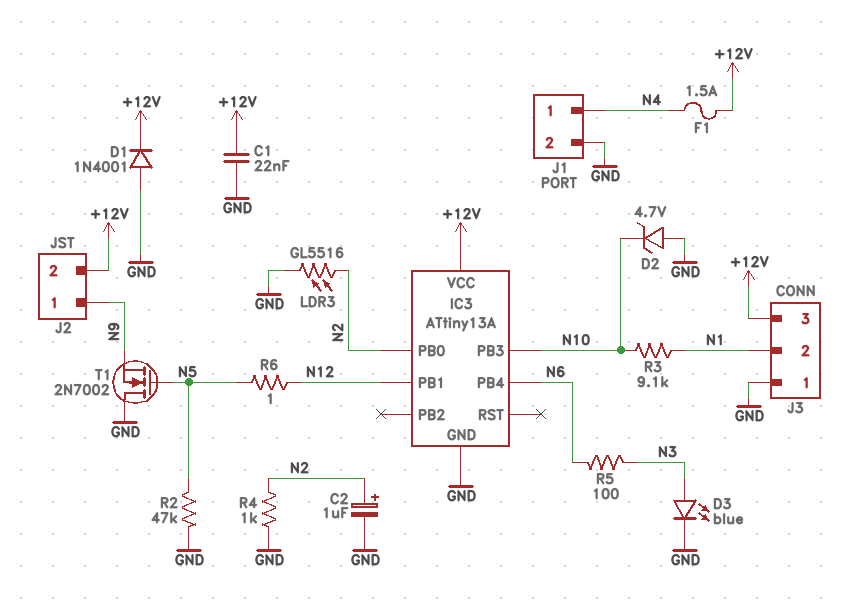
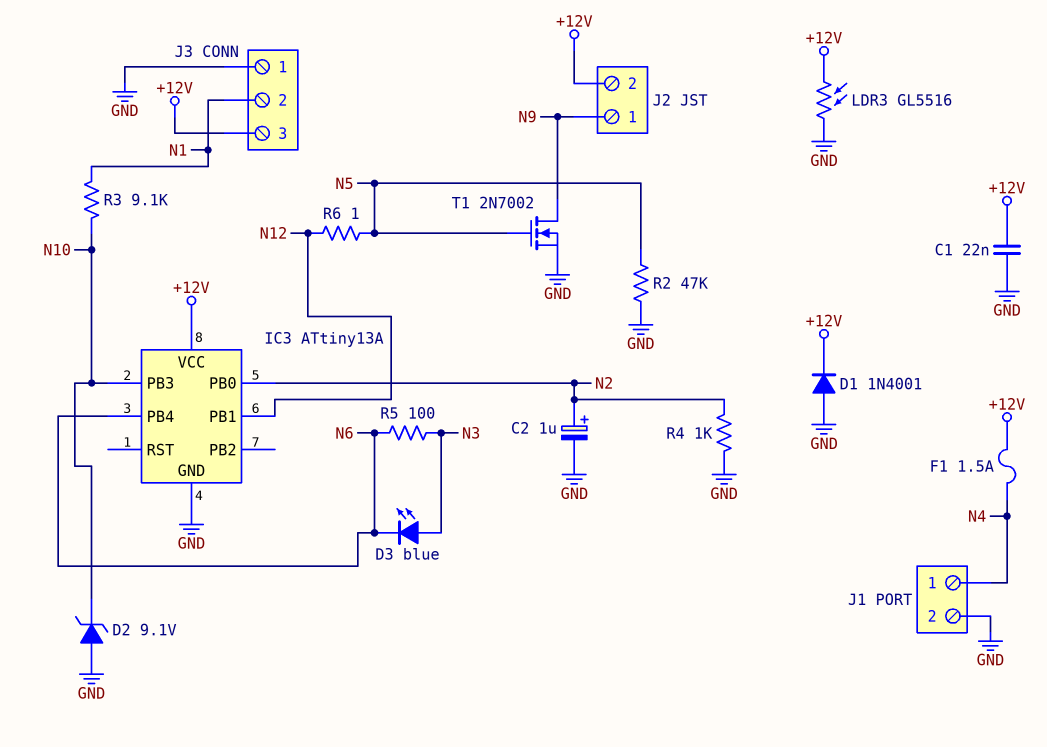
D2: zener 4.7V (A GND, K N10) -> zener 9.1V (A GND, K N10)
D3: LED blue (A N3, K GND) -> LED blue (A N3, K N6)
LDR3: GL5516 (GND, N2) -> GL5516 (+12V, GND)
T1: NMOS 2N7002 (G N5, D GND, S N9) -> NMOS 2N7002 (G N5, D N9, S GND)

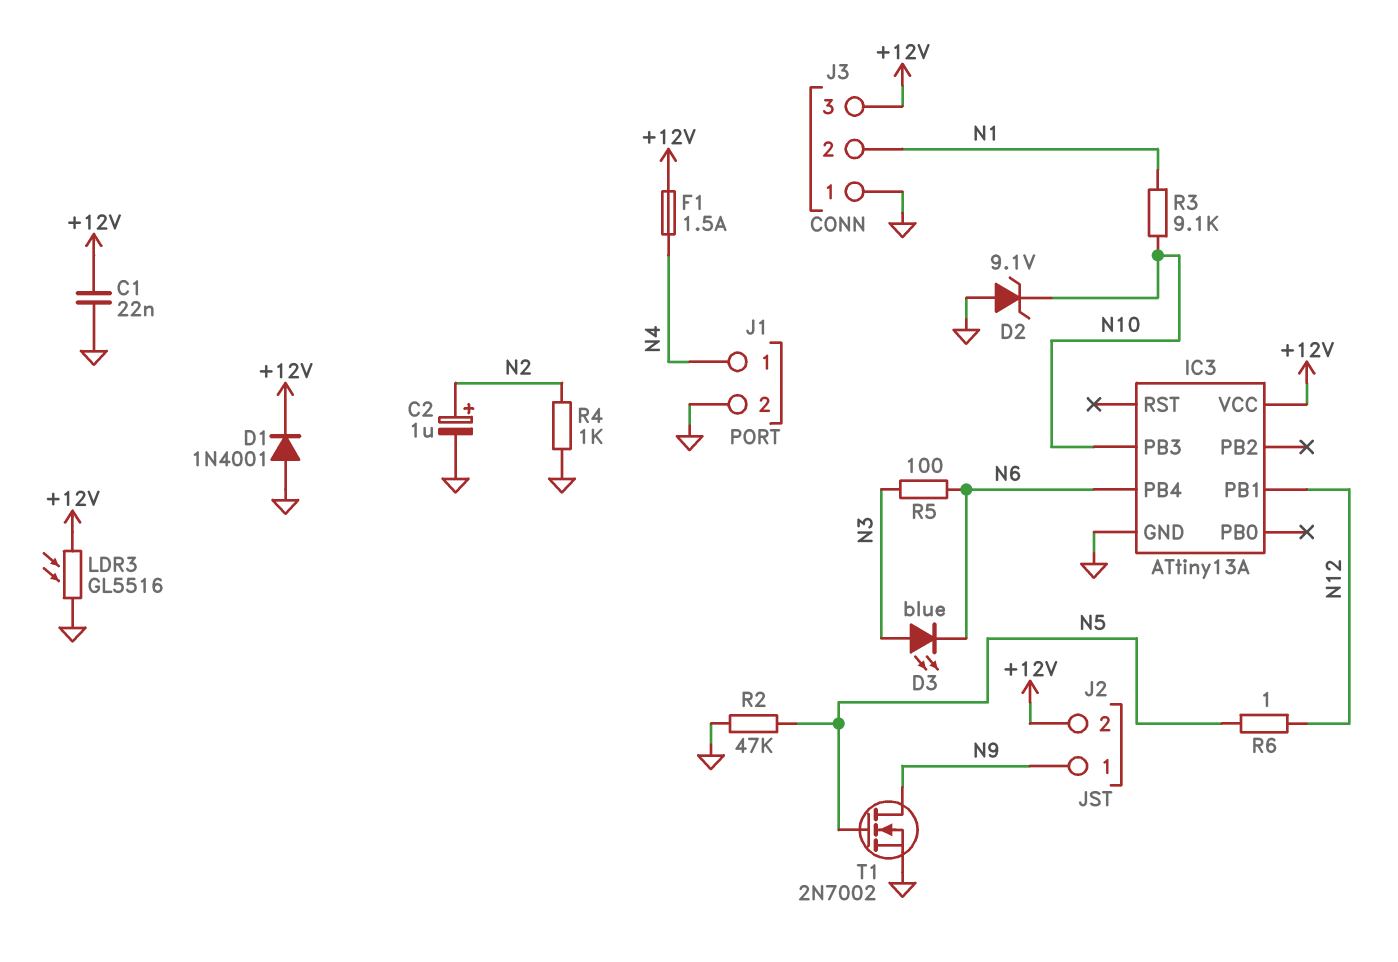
IC3 pin PB0: N2 -> none

